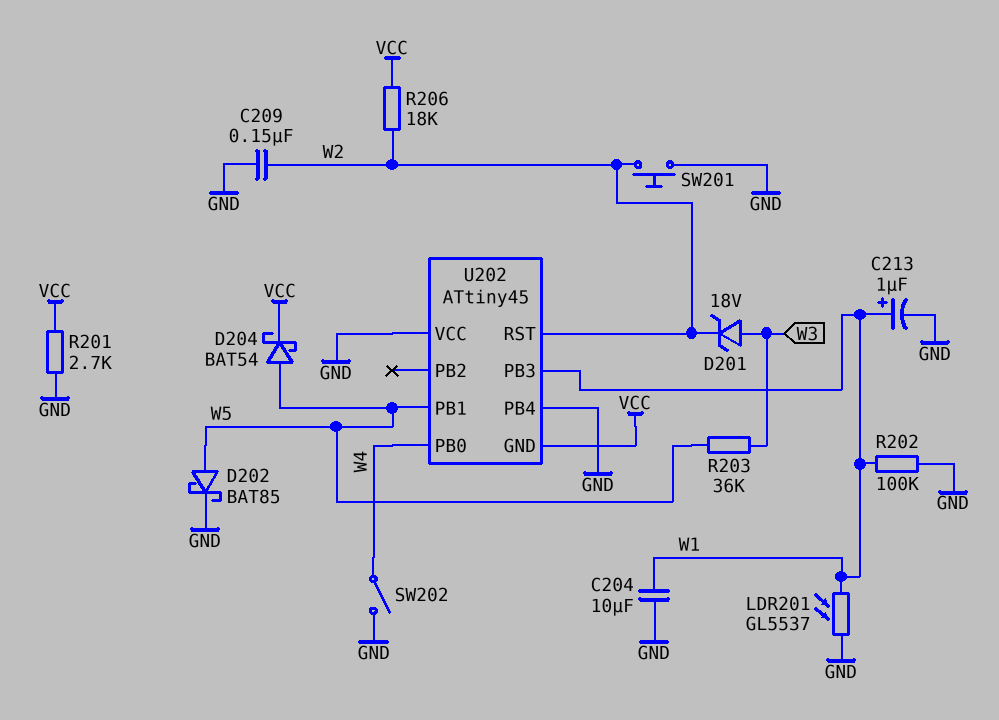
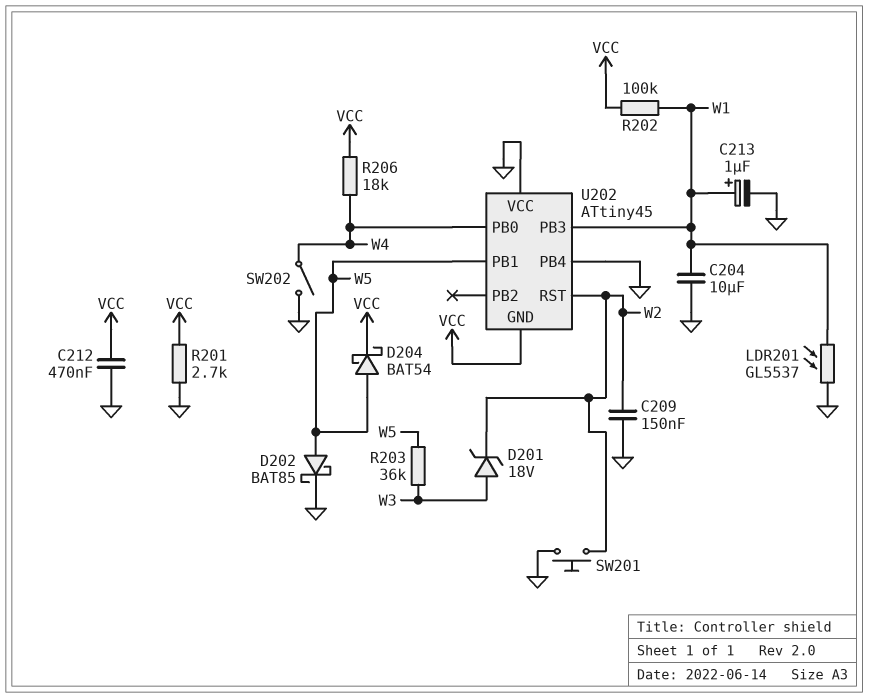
C212: none -> 470nF (GND, VCC)
R202: 100k (GND, W1) -> 100k (VCC, W1)
R206: 18k (VCC, W2) -> 18k (VCC, W4)

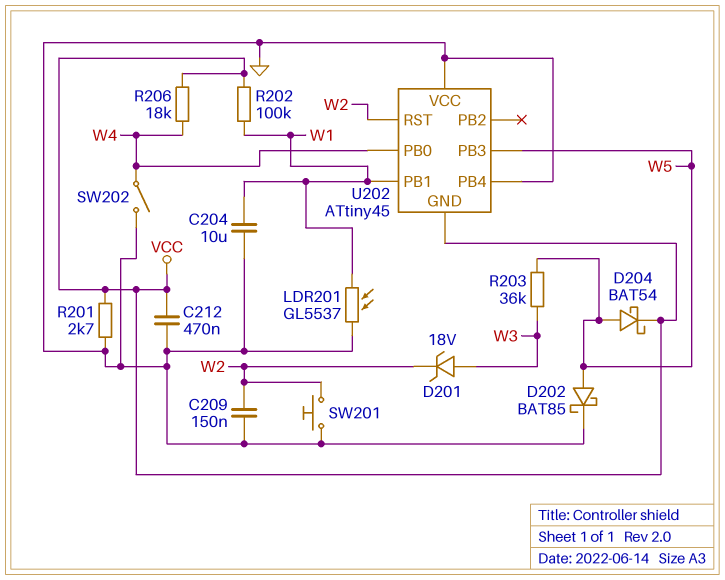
C213: 1uF (plus W1, minus GND) -> none
U202 pin PB1: W5 -> W1
U202 pin PB3: W1 -> W5

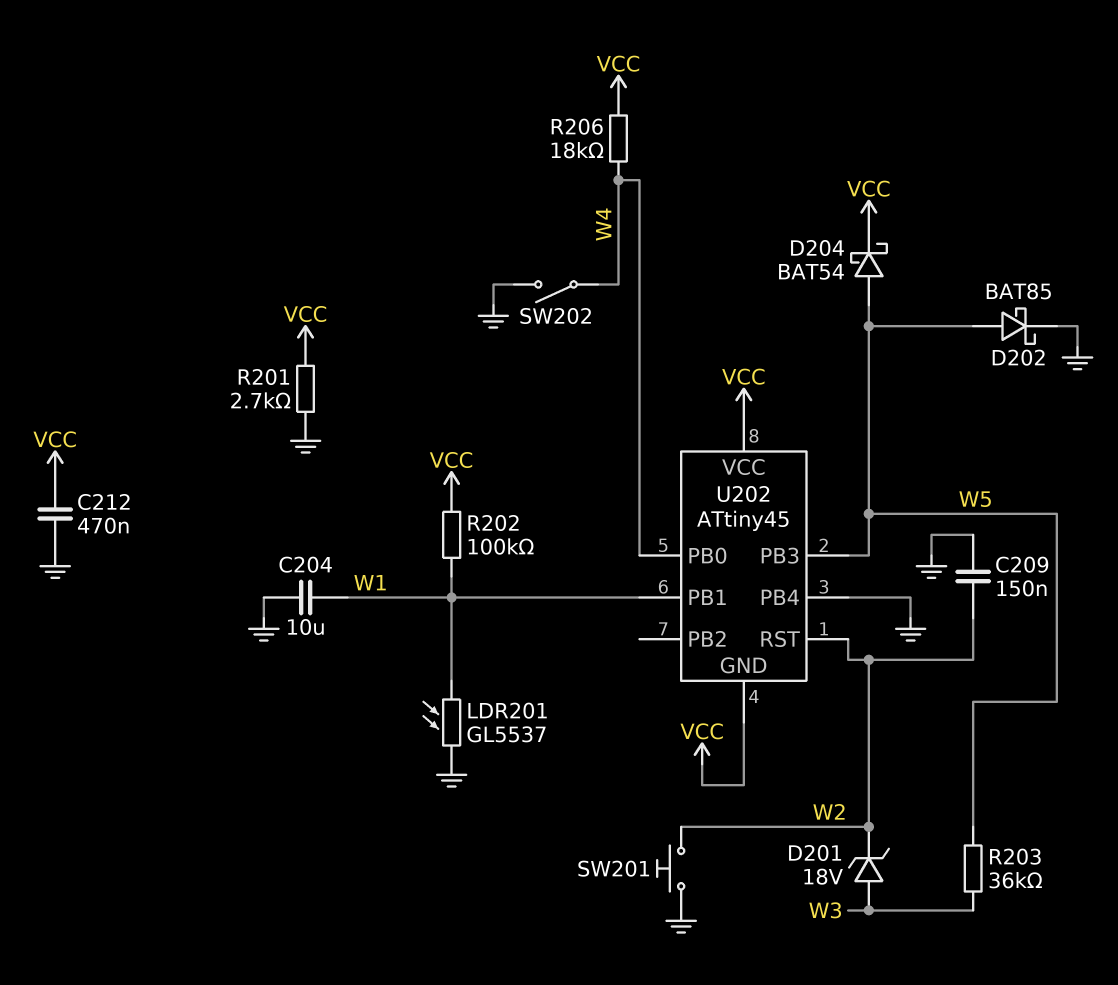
U202 pin VCC: GND -> VCC

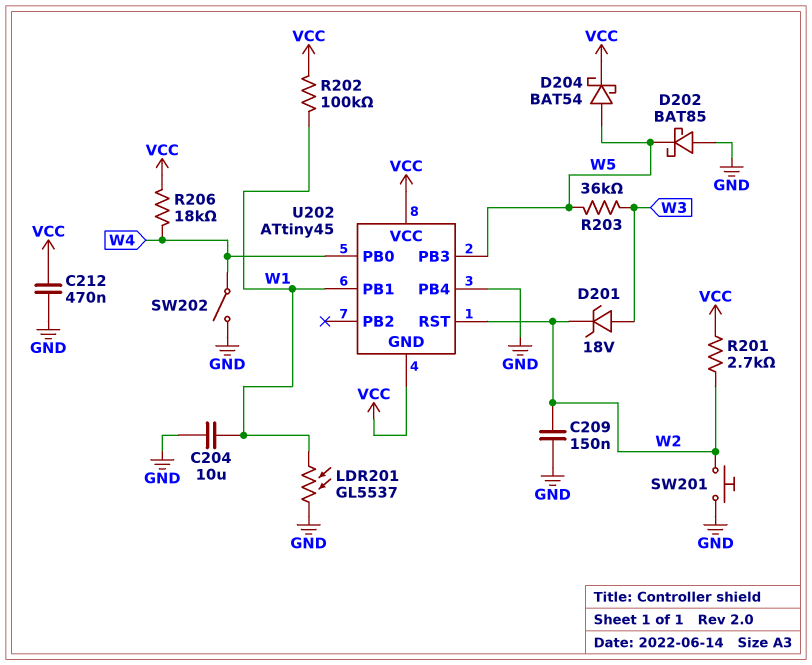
D202: schottky BAT85 (A W5, K GND) -> schottky BAT85 (A GND, K W5)
R201: 2.7k (GND, VCC) -> 2.7k (VCC, W2)

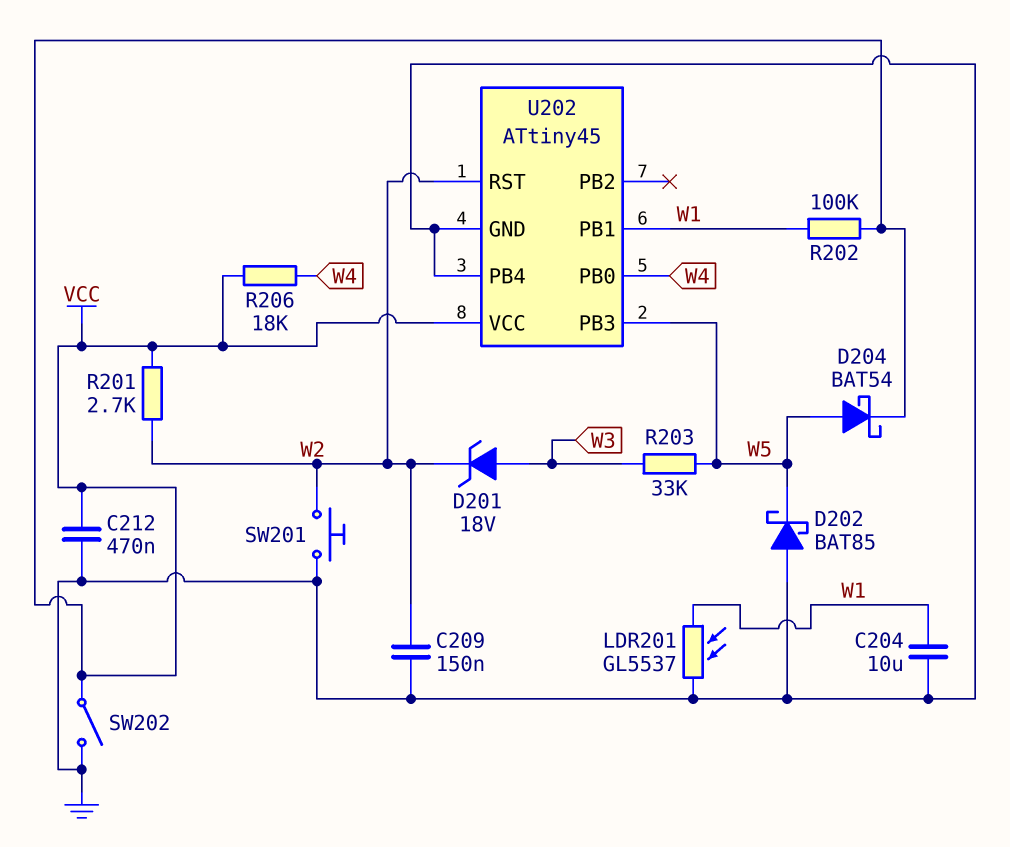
R203: 36k (W3, W5) -> 33k (W3, W5)
SW202: switch (GND, W4) -> switch (GND, VCC)
U202 pin GND: VCC -> GND

